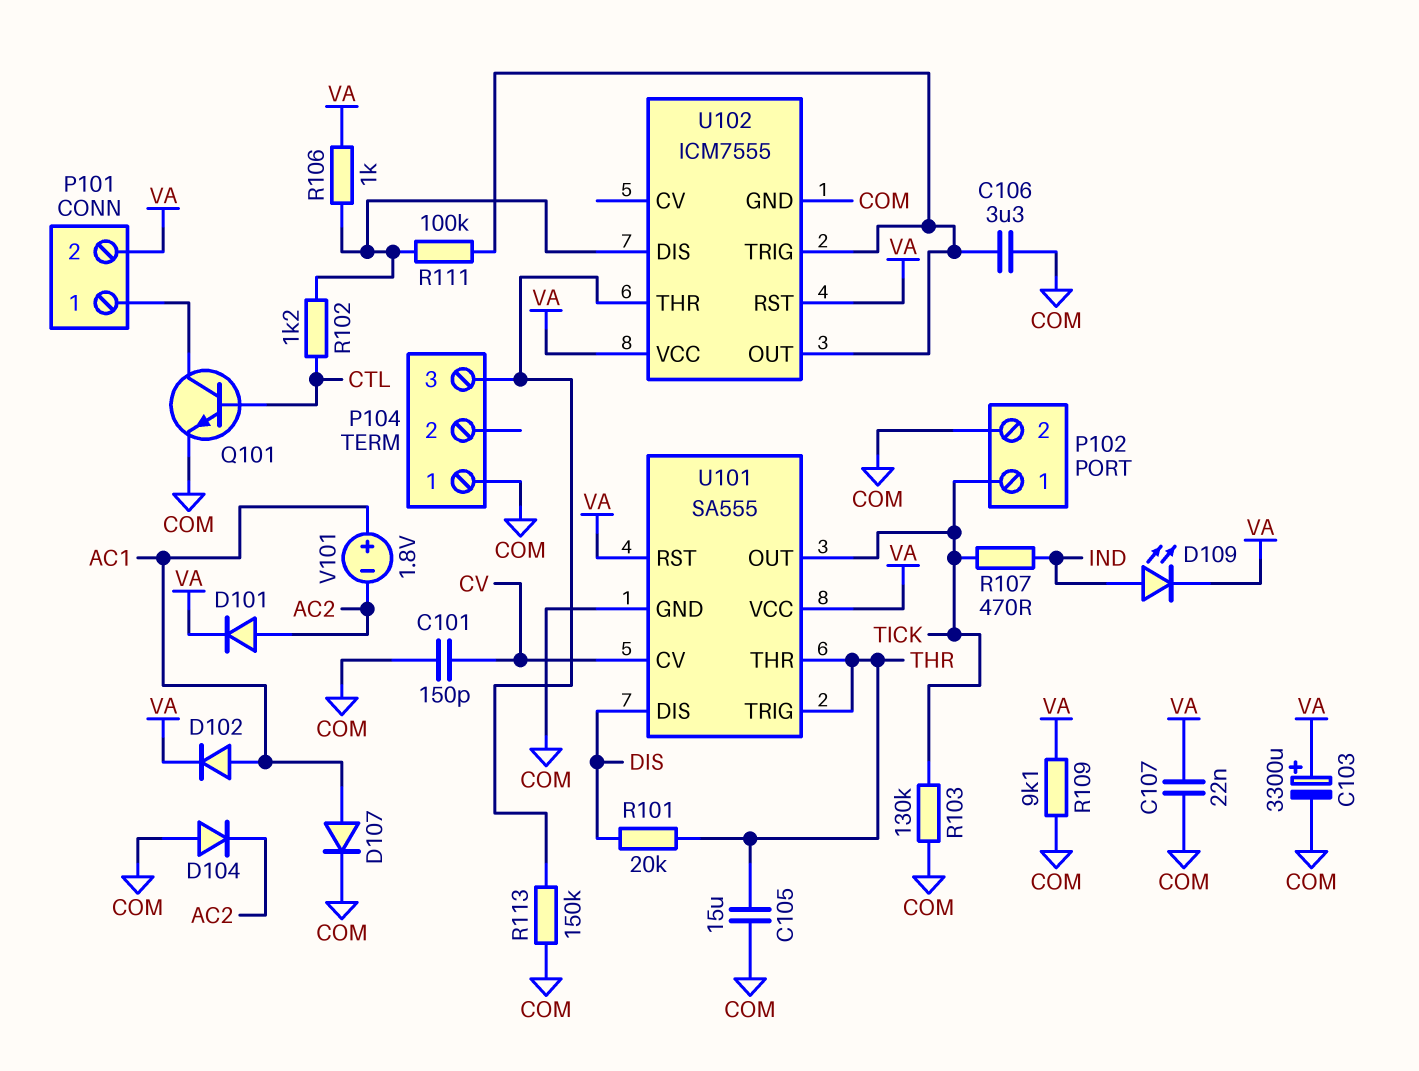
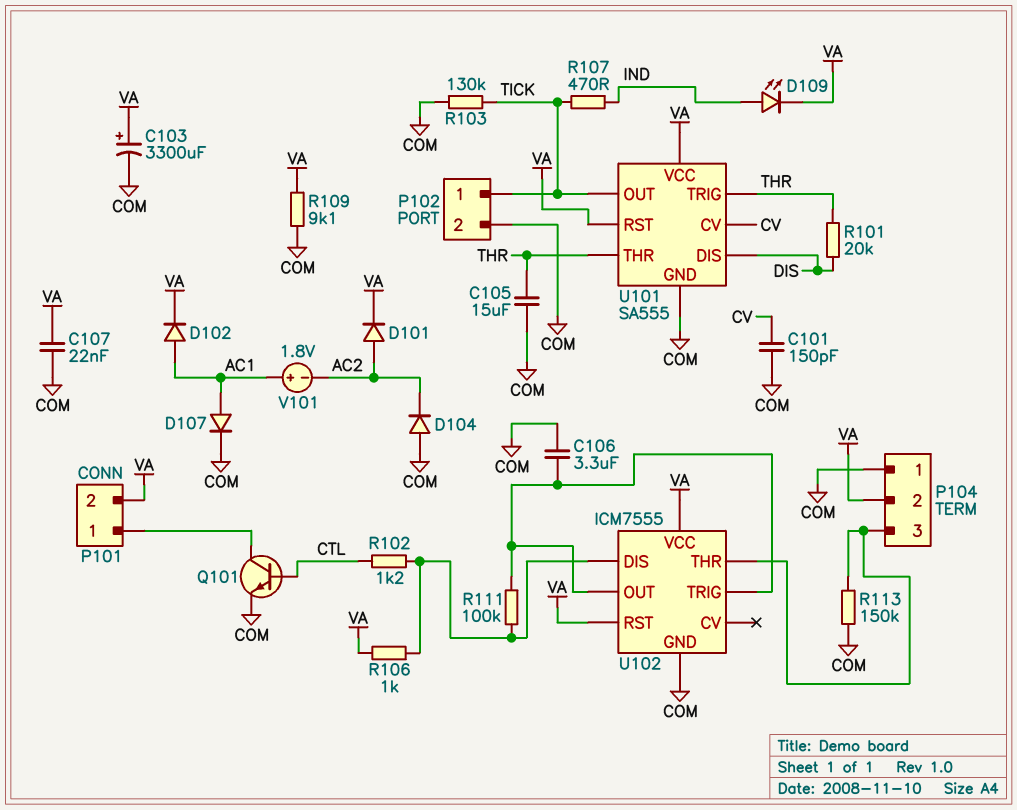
P104 pin 2: none -> VA

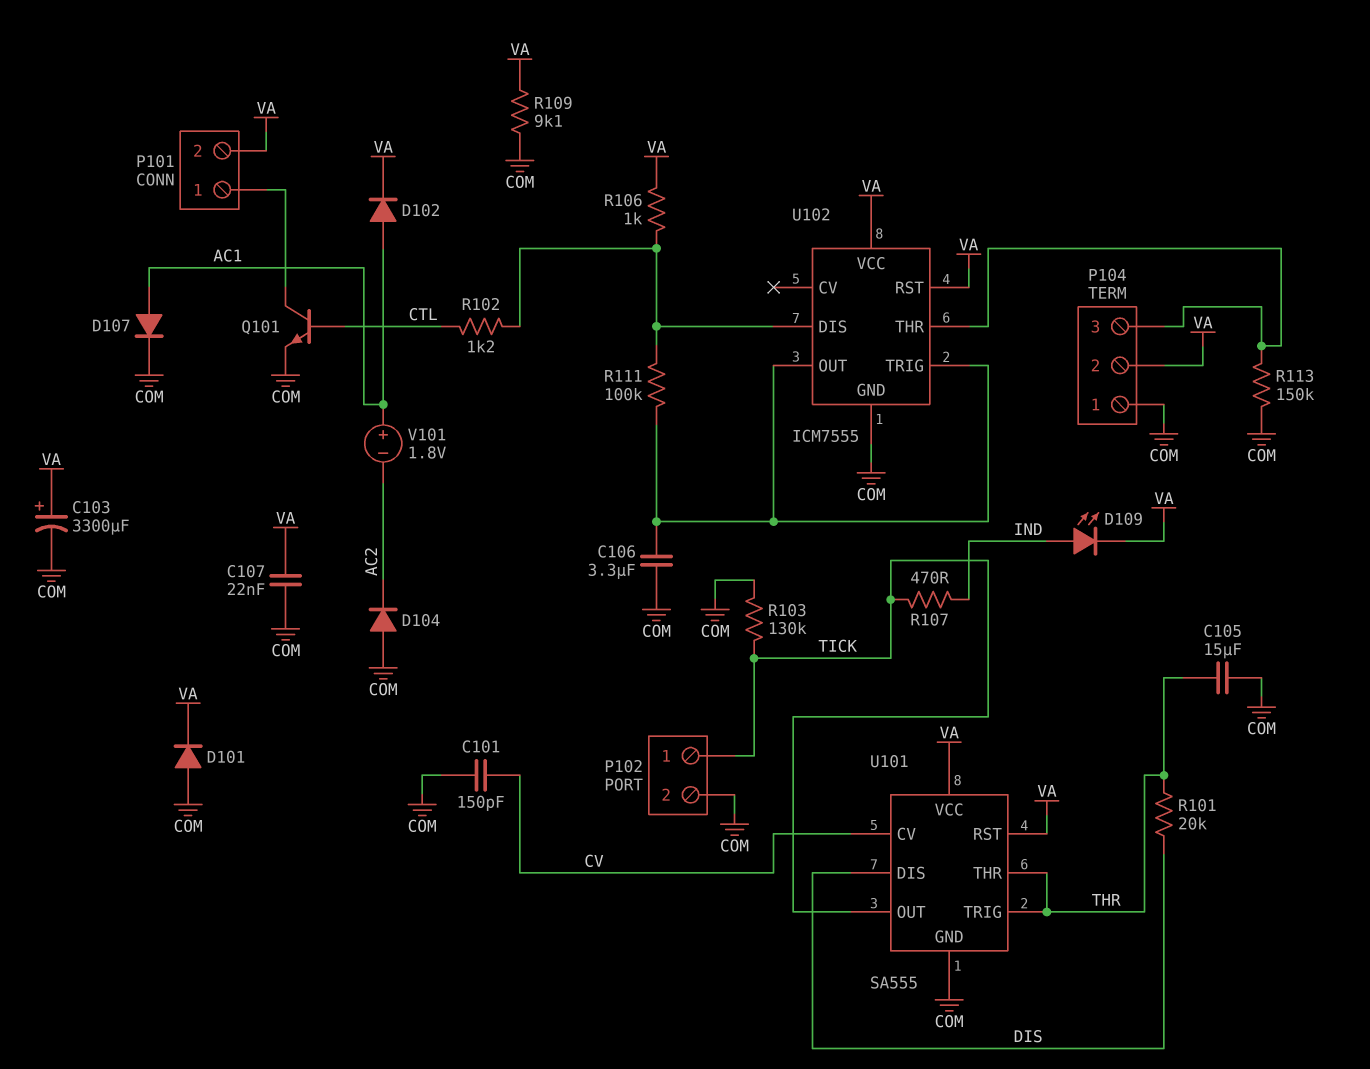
D101: diode (A AC2, K VA) -> diode (A COM, K VA)

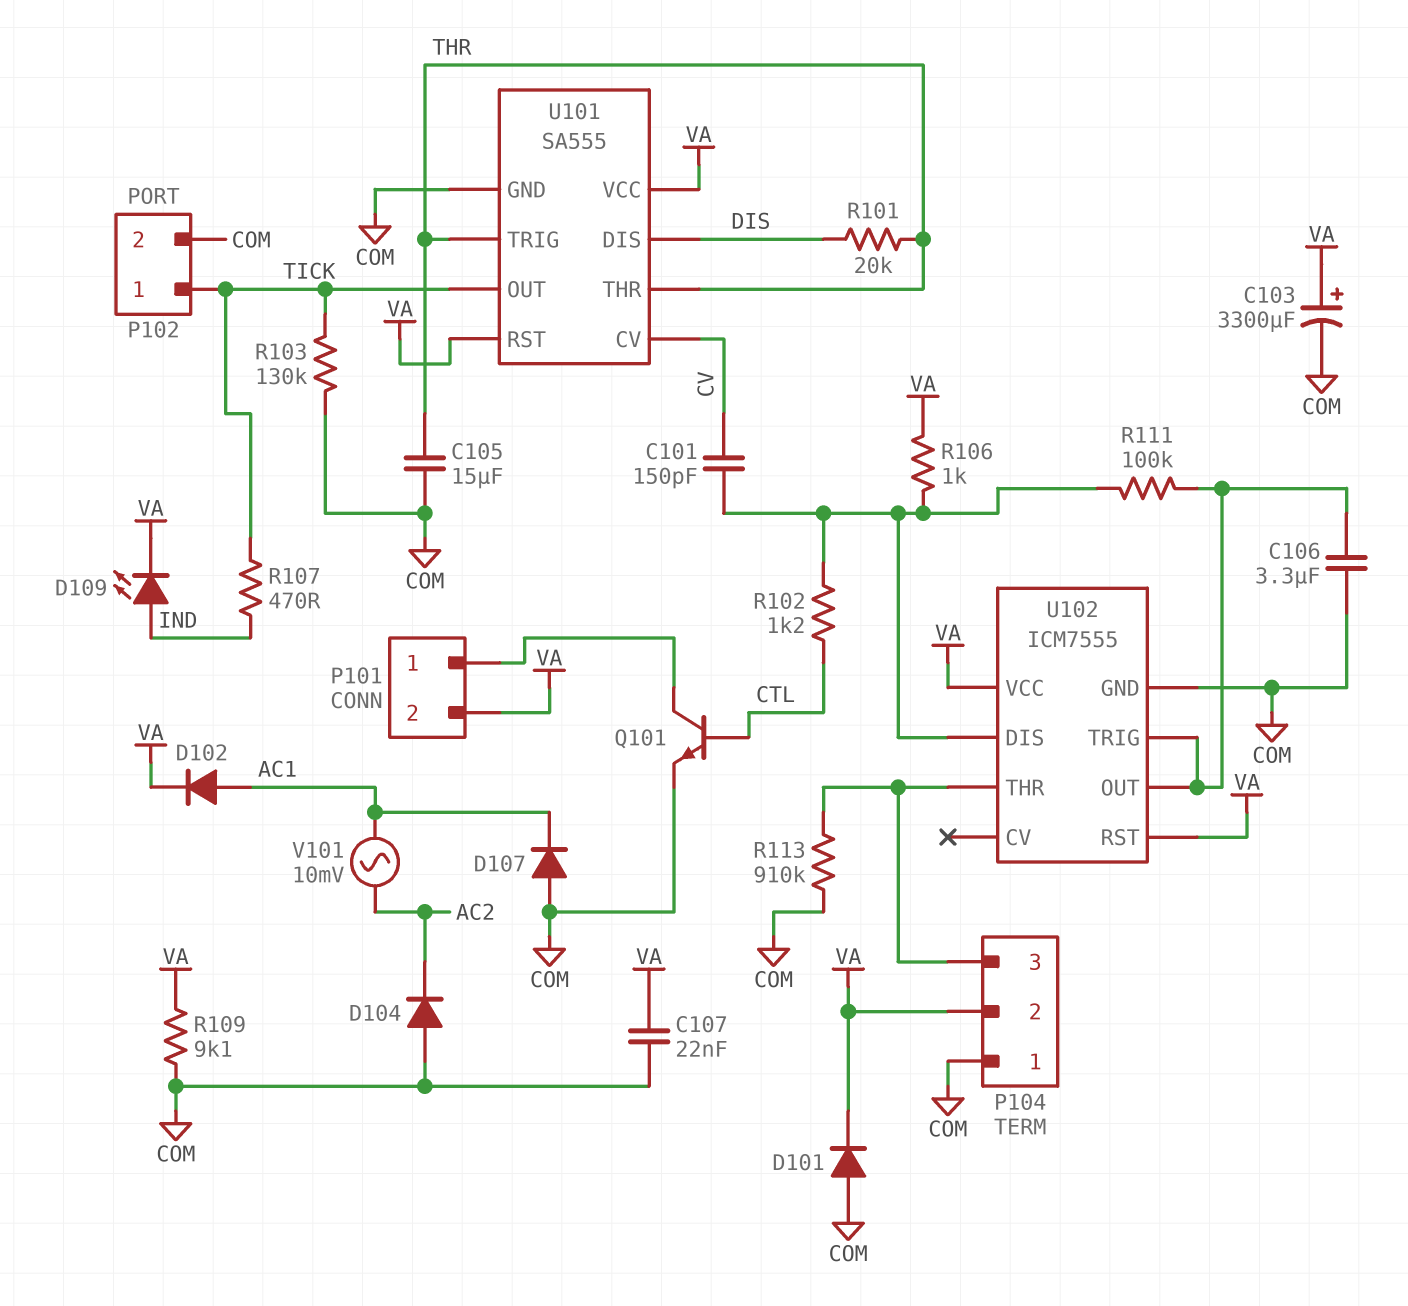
C101: 150pF (COM, CV) -> 150pF (CV, U102/DIS)
D107: diode (A AC1, K COM) -> diode (A COM, K AC1)
R113: 150k (COM, P104/3) -> 910k (COM, P104/3)
V101: 1.8V (plus AC1, minus AC2) -> AC 10mV (AC1, AC2)

